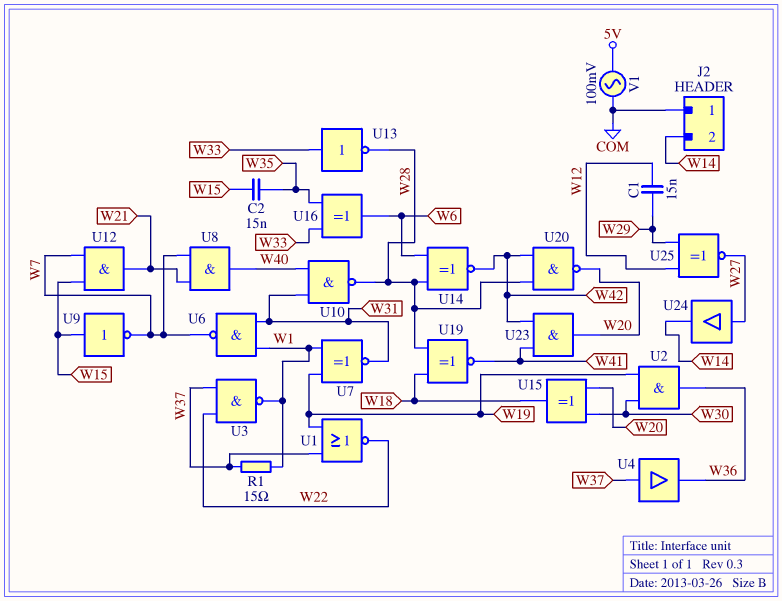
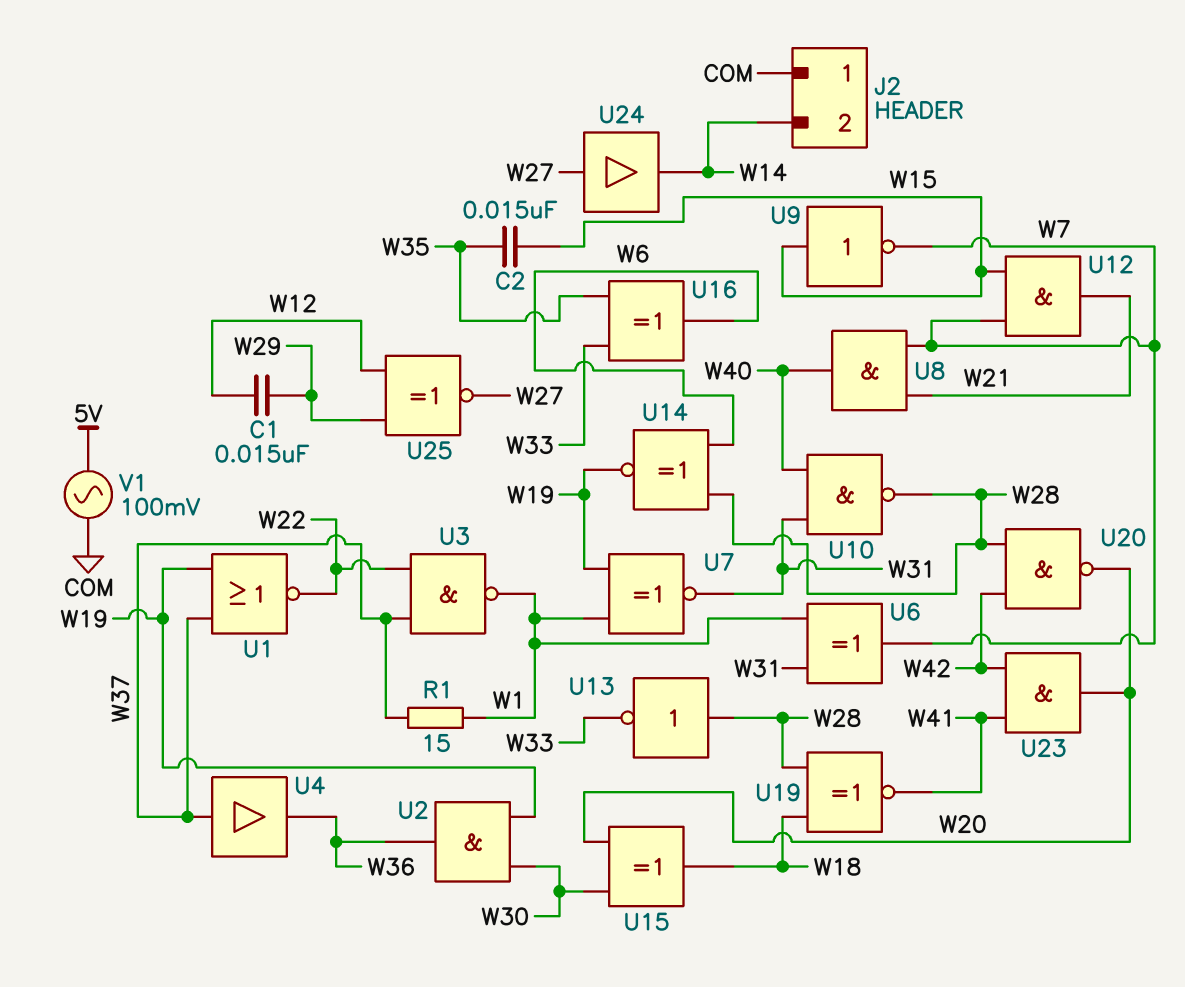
U6: NAND (in W1, in W31, out W7) -> XOR (in W1, in W31, out W7)
U13: NOT (in W33, out W28) -> NOT (in W28, out W33)
U14: XNOR (in W6, in W28, out W42) -> XNOR (in W6, in W28, out W19)

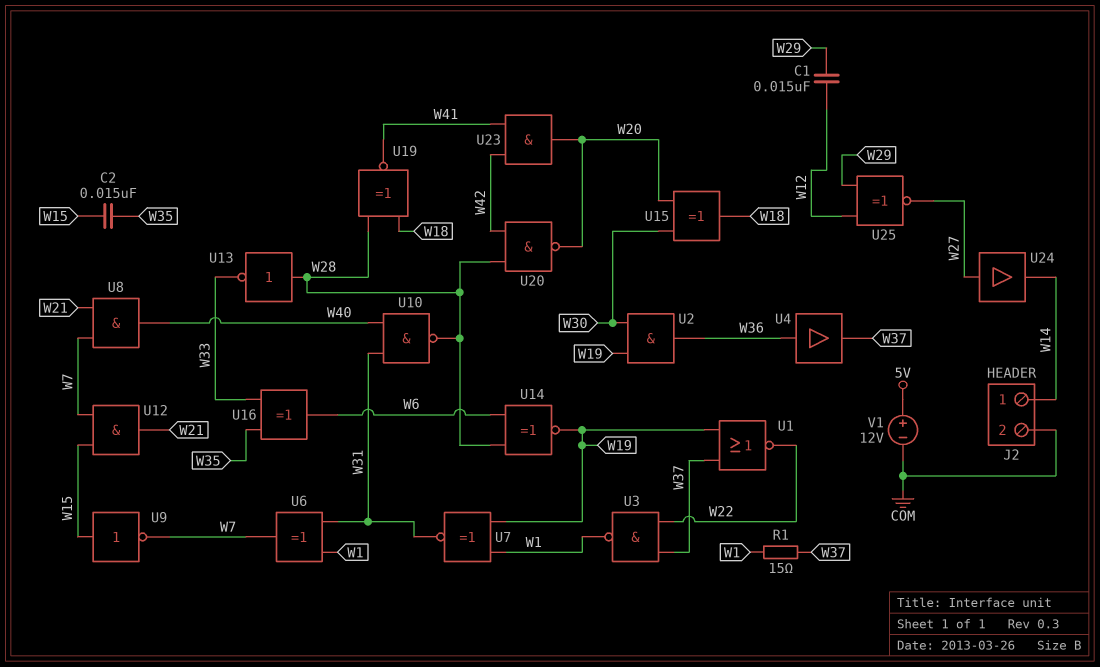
J2 pin 1: COM -> W14
J2 pin 2: W14 -> COM
U4: buffer (in W37, out W36) -> buffer (in W36, out W37)
V1: AC 100mV (5V, COM) -> 12V (plus 5V, minus COM)

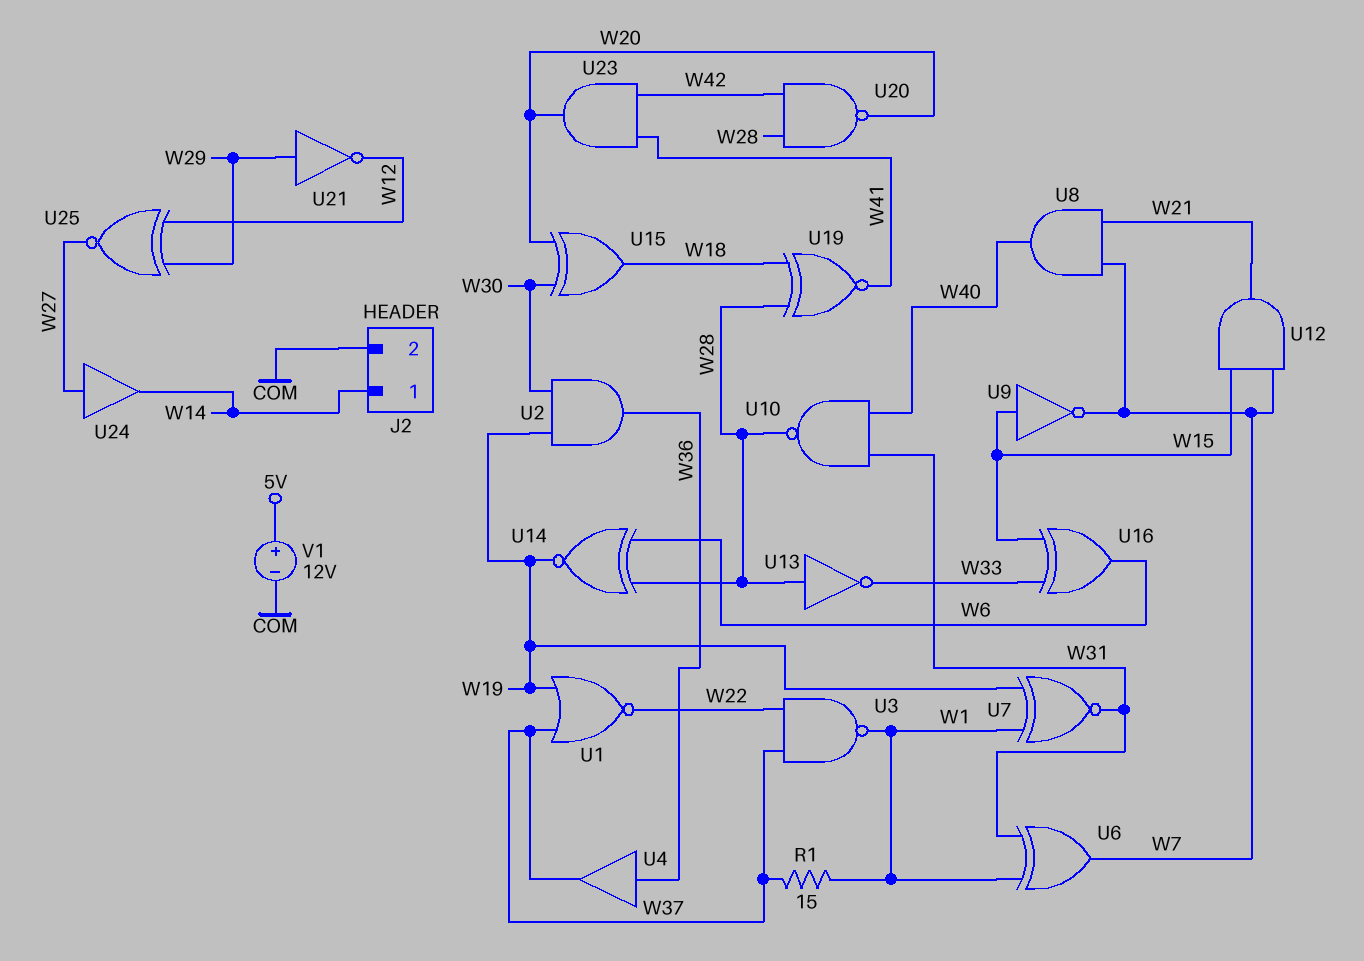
C1: 15nF (W12, W29) -> none
C2: 15nF (W15, W35) -> none
U16: XOR (in W33, in W35, out W6) -> XOR (in W15, in W33, out W6)
U21: none -> NOT (in W29, out W12)

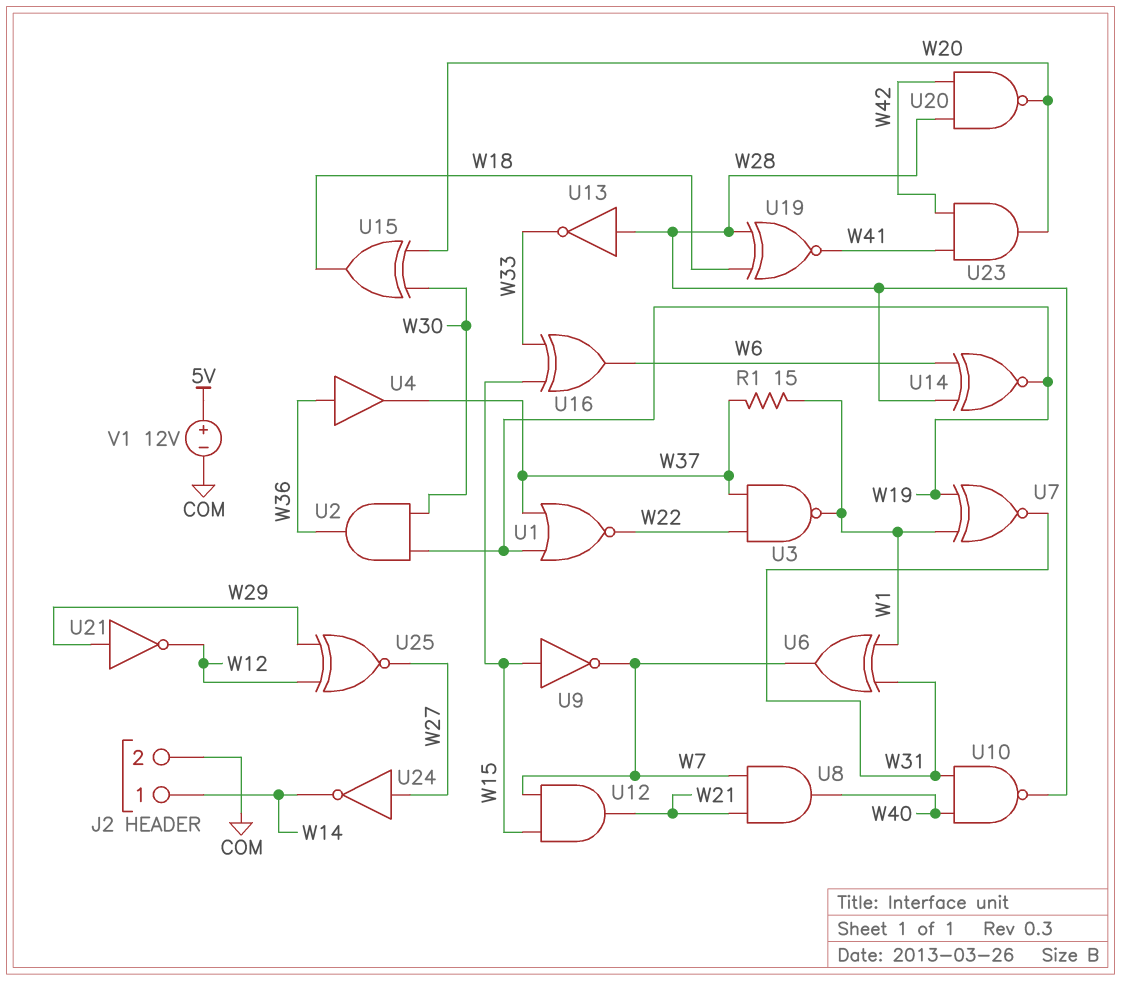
U24: buffer (in W27, out W14) -> NOT (in W27, out W14)

